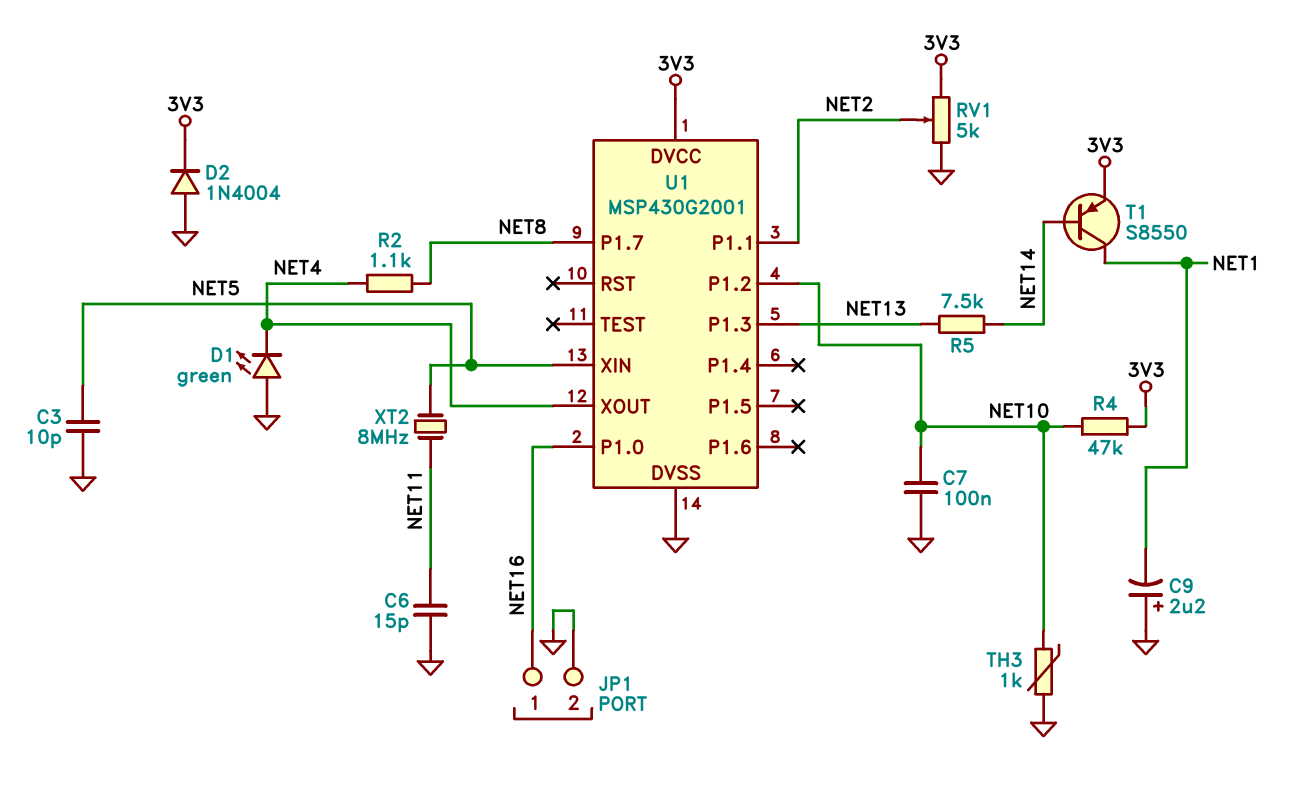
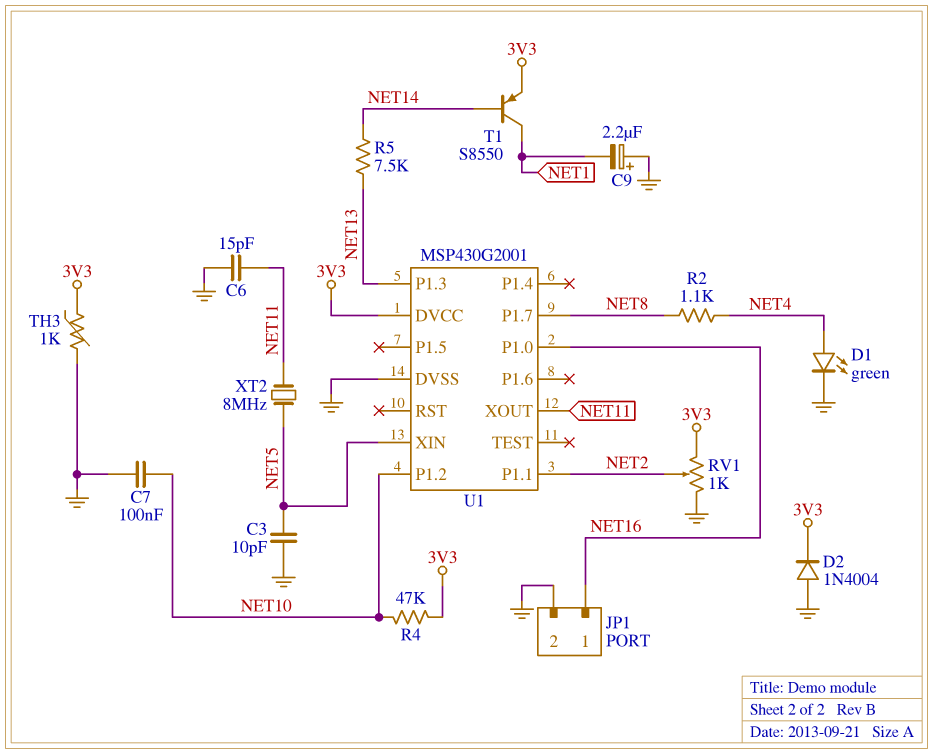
D1: LED green (A GND, K NET4) -> LED green (A NET4, K GND)
RV1: 5k (3V3, GND, wiper NET2) -> 1k (3V3, GND, wiper NET2)
TH3: 1k (GND, NET10) -> 1k (3V3, GND)
U1 pin XOUT: NET4 -> NET11

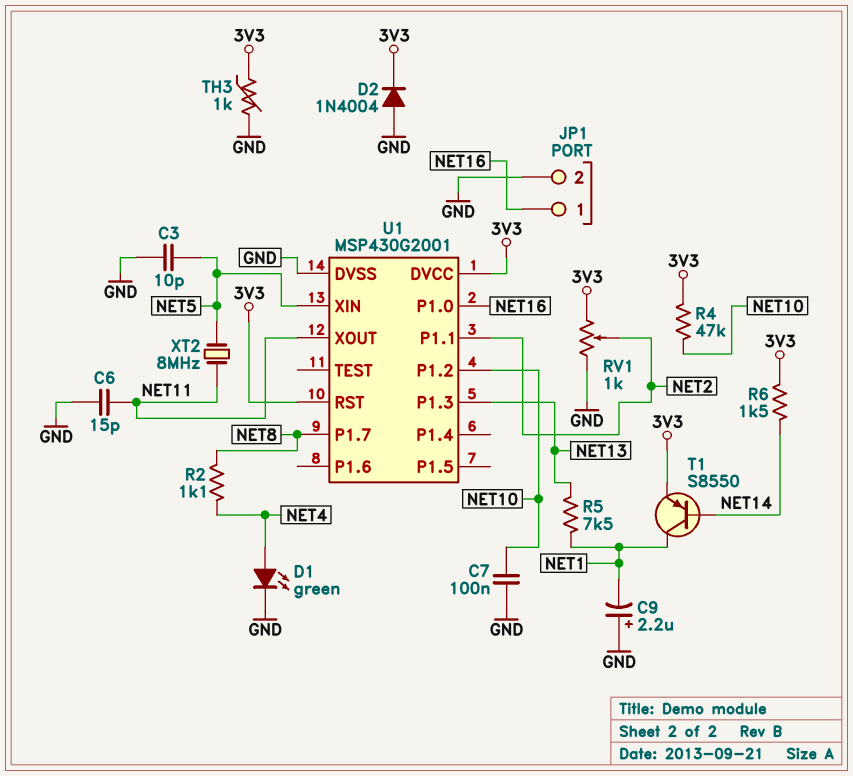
R5: 7.5k (NET13, NET14) -> 7.5k (NET1, NET13)
R6: none -> 1.5k (3V3, NET14)
U1 pin RST: none -> 3V3

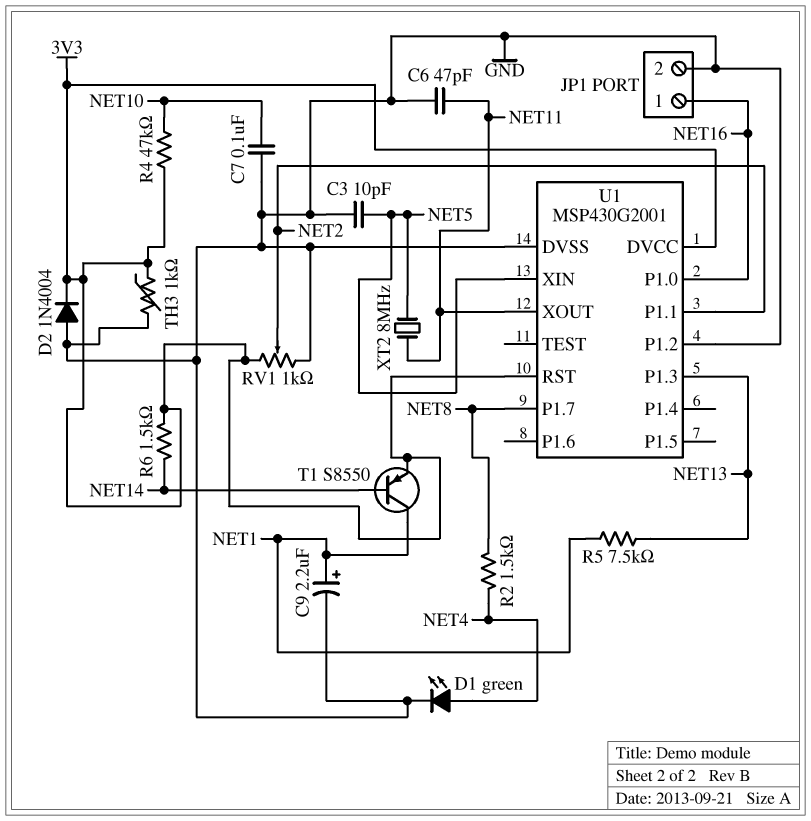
C6: 15pF (GND, NET11) -> 47pF (GND, NET11)
C9: 2.2uF (plus GND, minus NET1) -> 2.2uF (plus NET1, minus GND)
R2: 1.1k (NET4, NET8) -> 1.5k (NET4, NET8)
U1 pin P1.2: NET10 -> GND

